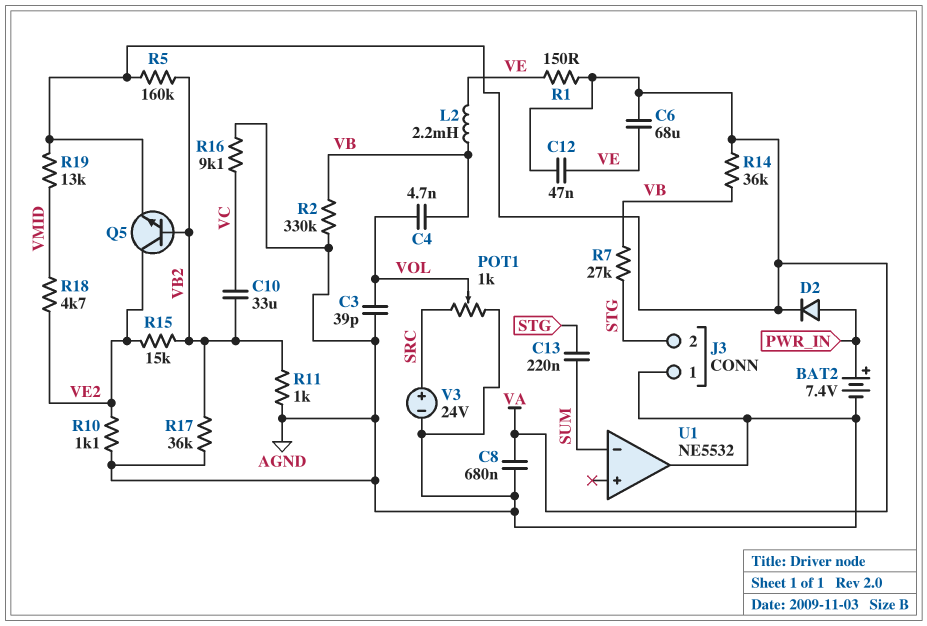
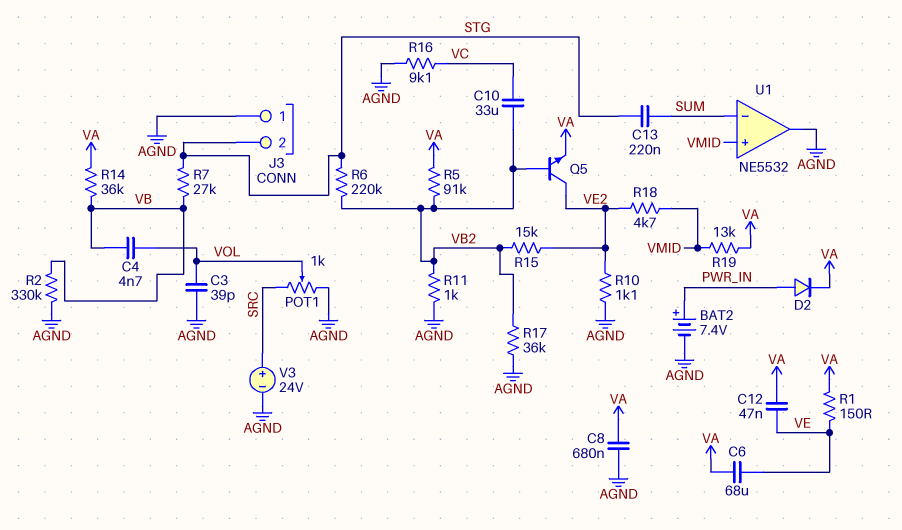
L2: 2.2mH (VB, VE) -> none
R5: 160k (VA, VB2) -> 91k (VA, VB2)
R6: none -> 220k (STG, VB2)
U1 pin in+: none -> VMID

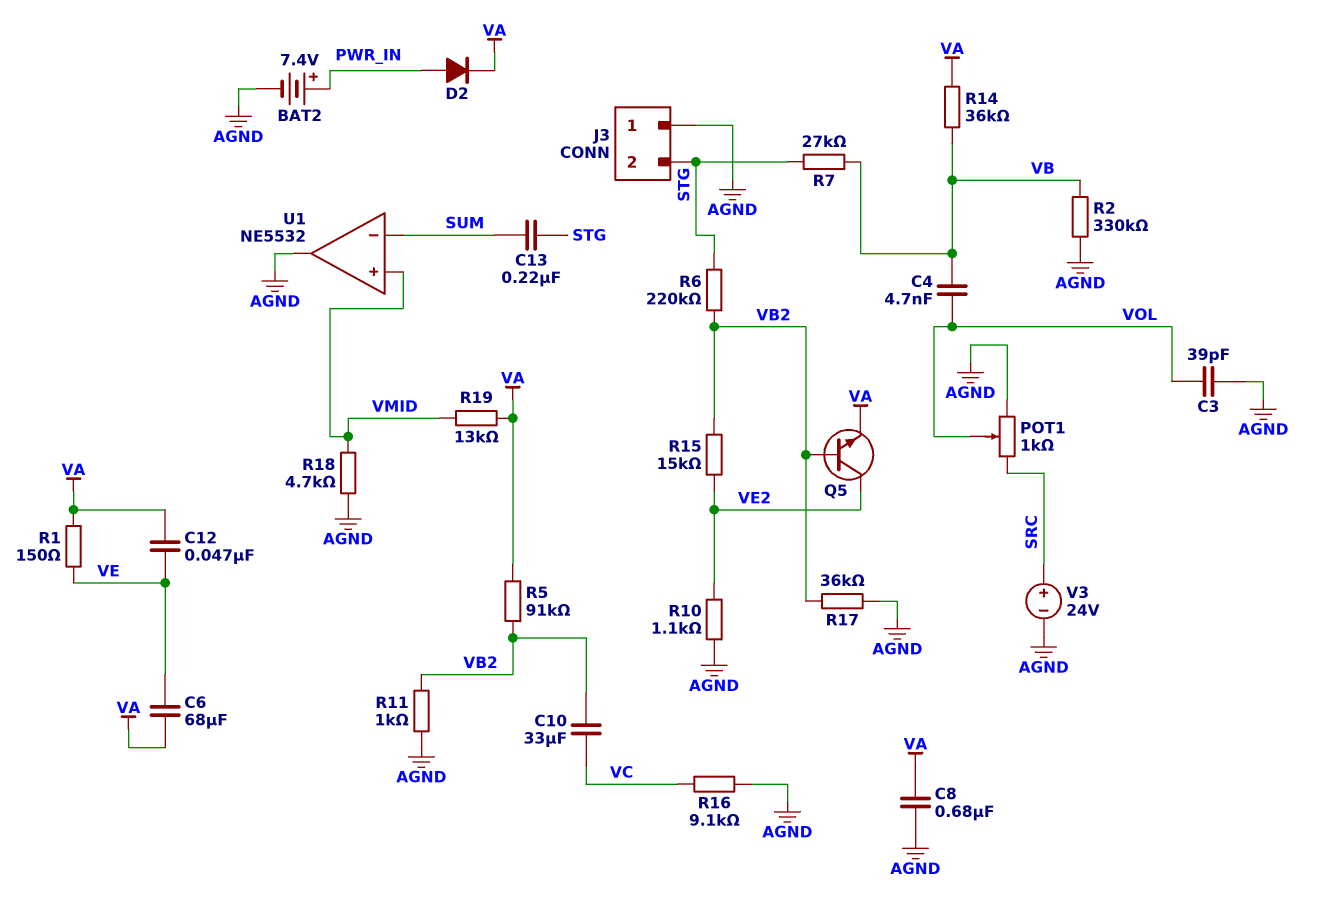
R18: 4.7k (VE2, VMID) -> 4.7k (AGND, VMID)

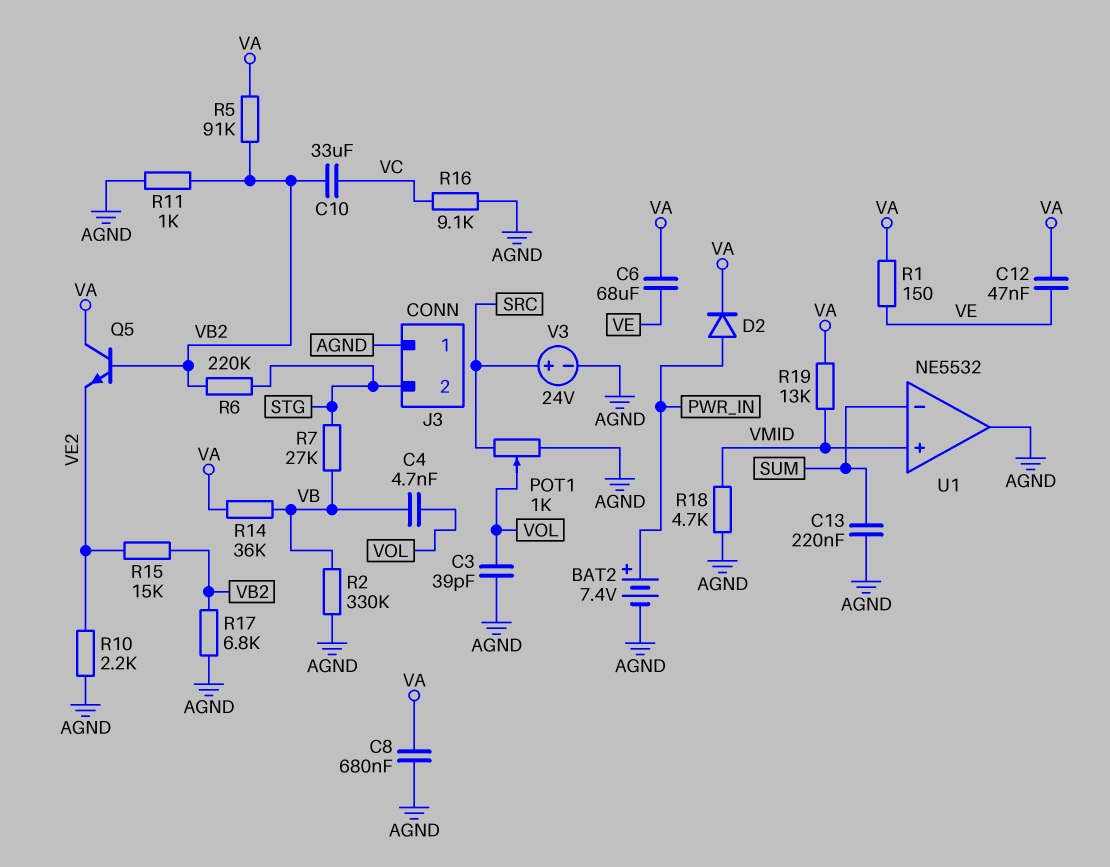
C13: 220nF (STG, SUM) -> 220nF (AGND, SUM)
Q5: NPN (B VB2, C VE2, E VA) -> NPN (B VB2, C VA, E VE2)
R10: 1.1k (AGND, VE2) -> 2.2k (AGND, VE2)
R17: 36k (AGND, VB2) -> 6.8k (AGND, VB2)

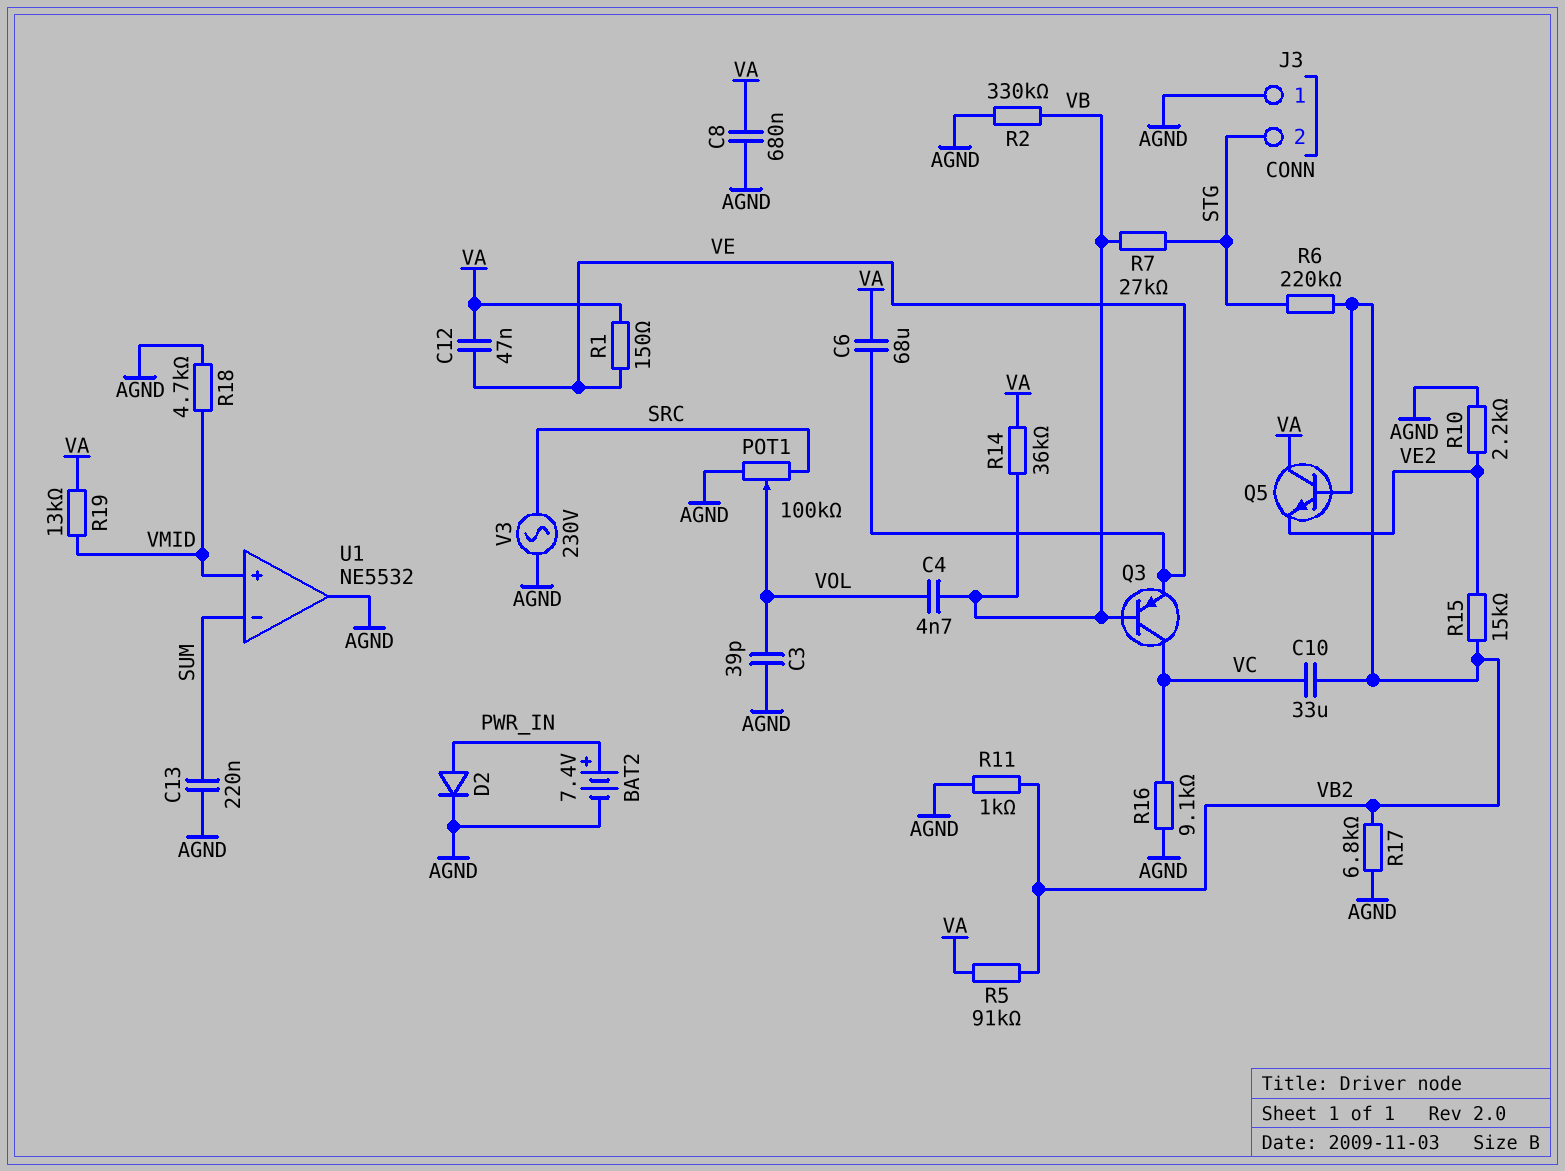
D2: diode (A PWR_IN, K VA) -> diode (A PWR_IN, K AGND)
POT1: 1k (AGND, SRC, wiper VOL) -> 100k (AGND, SRC, wiper VOL)
Q3: none -> PNP (B VB, C VC, E VE)
V3: 24V (plus SRC, minus AGND) -> AC 230V (AGND, SRC)

